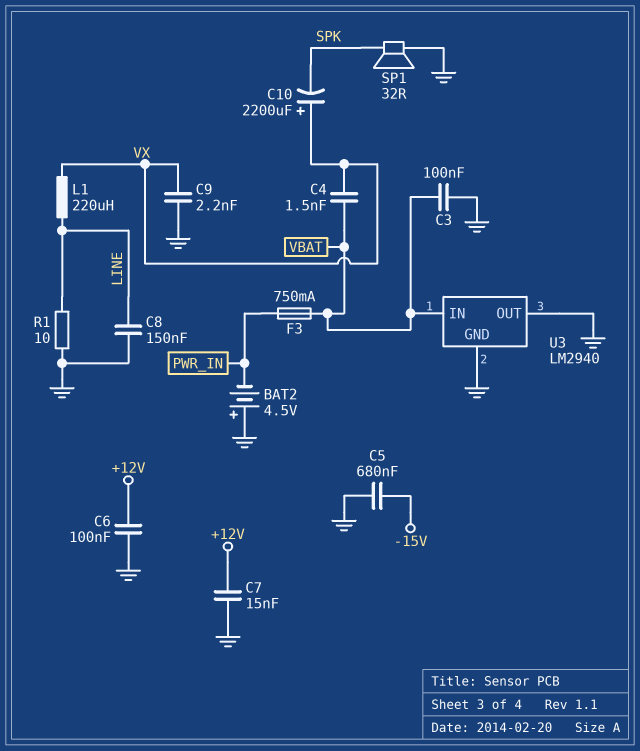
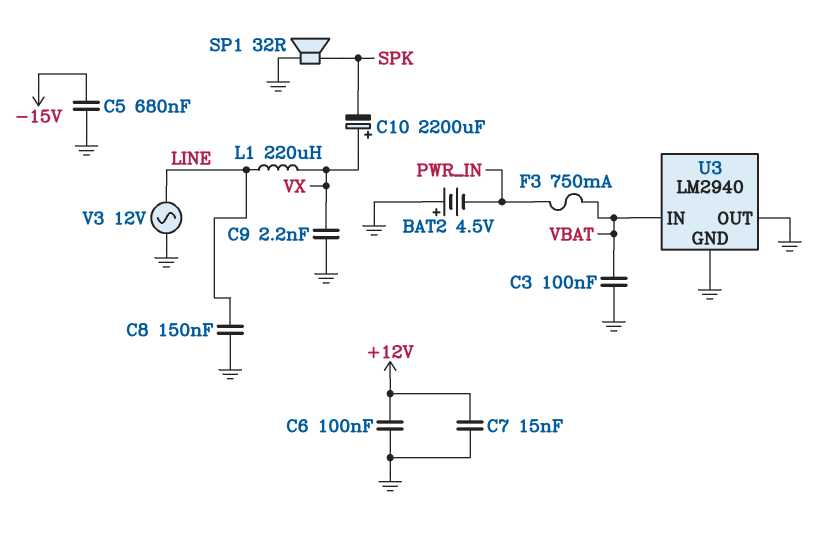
C4: 1.5nF (VBAT, VX) -> none
R1: 10 (GND, LINE) -> none
V3: none -> AC 12V (GND, LINE)

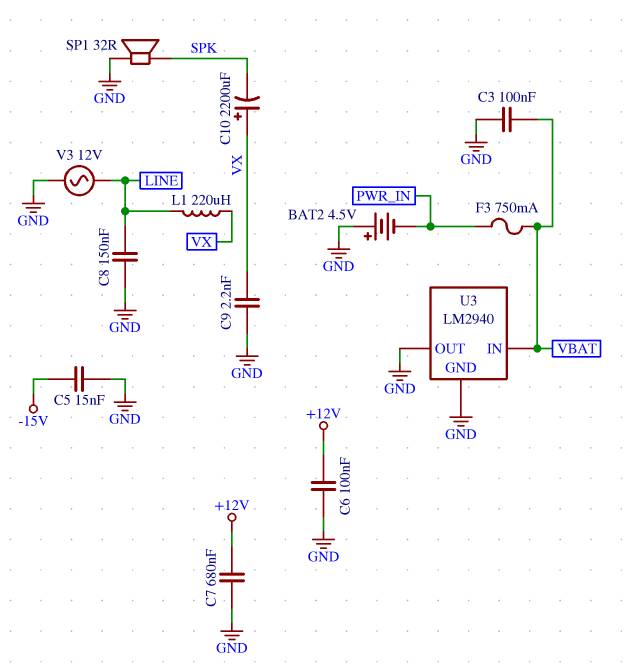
C5: 680nF (-15V, GND) -> 15nF (-15V, GND)
C7: 15nF (+12V, GND) -> 680nF (+12V, GND)

